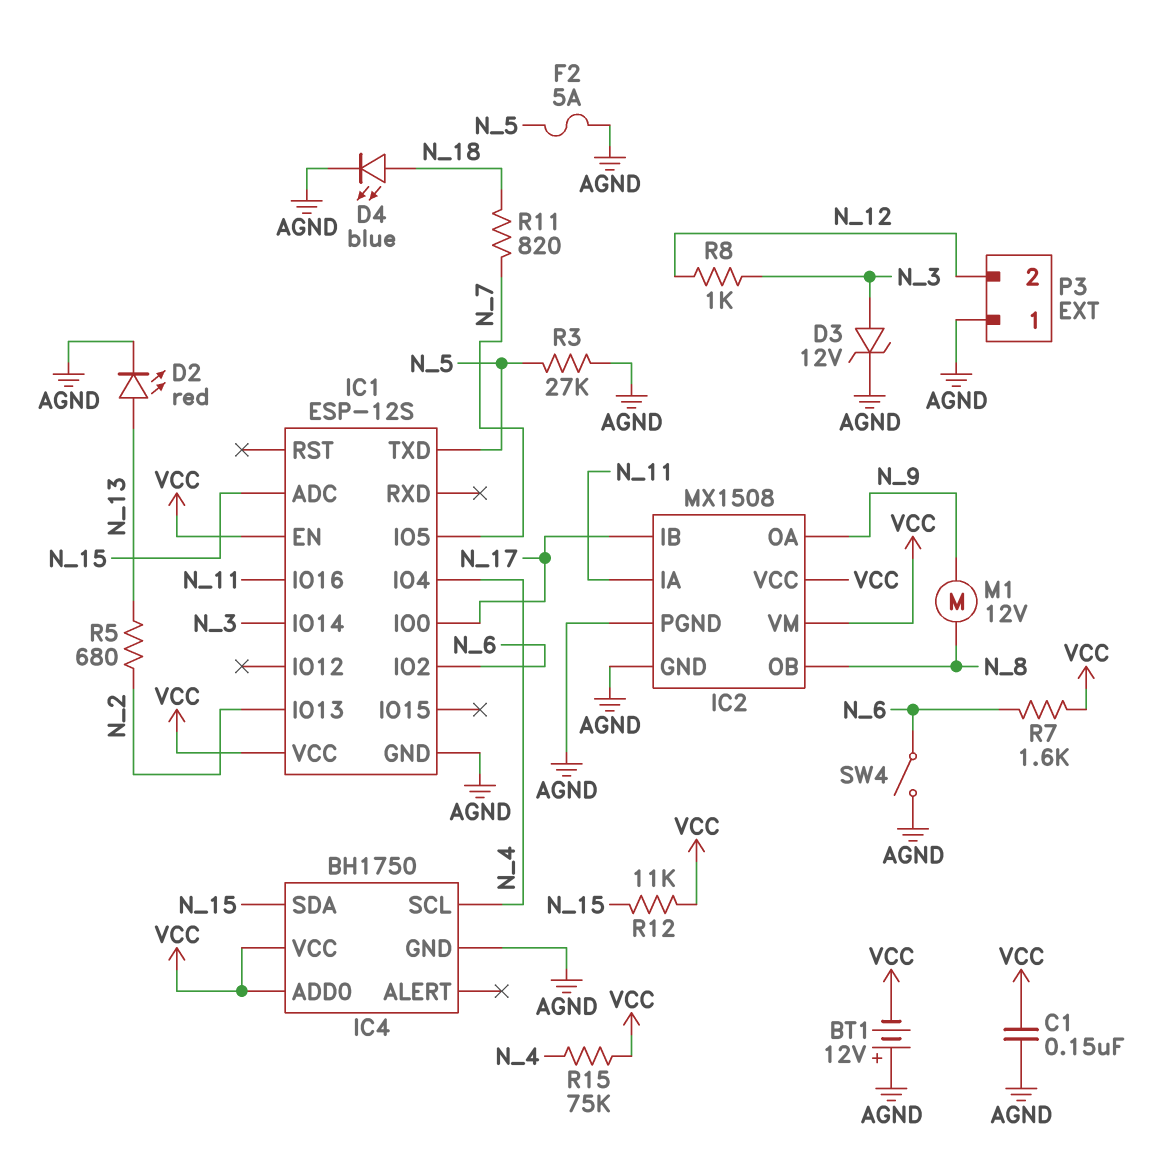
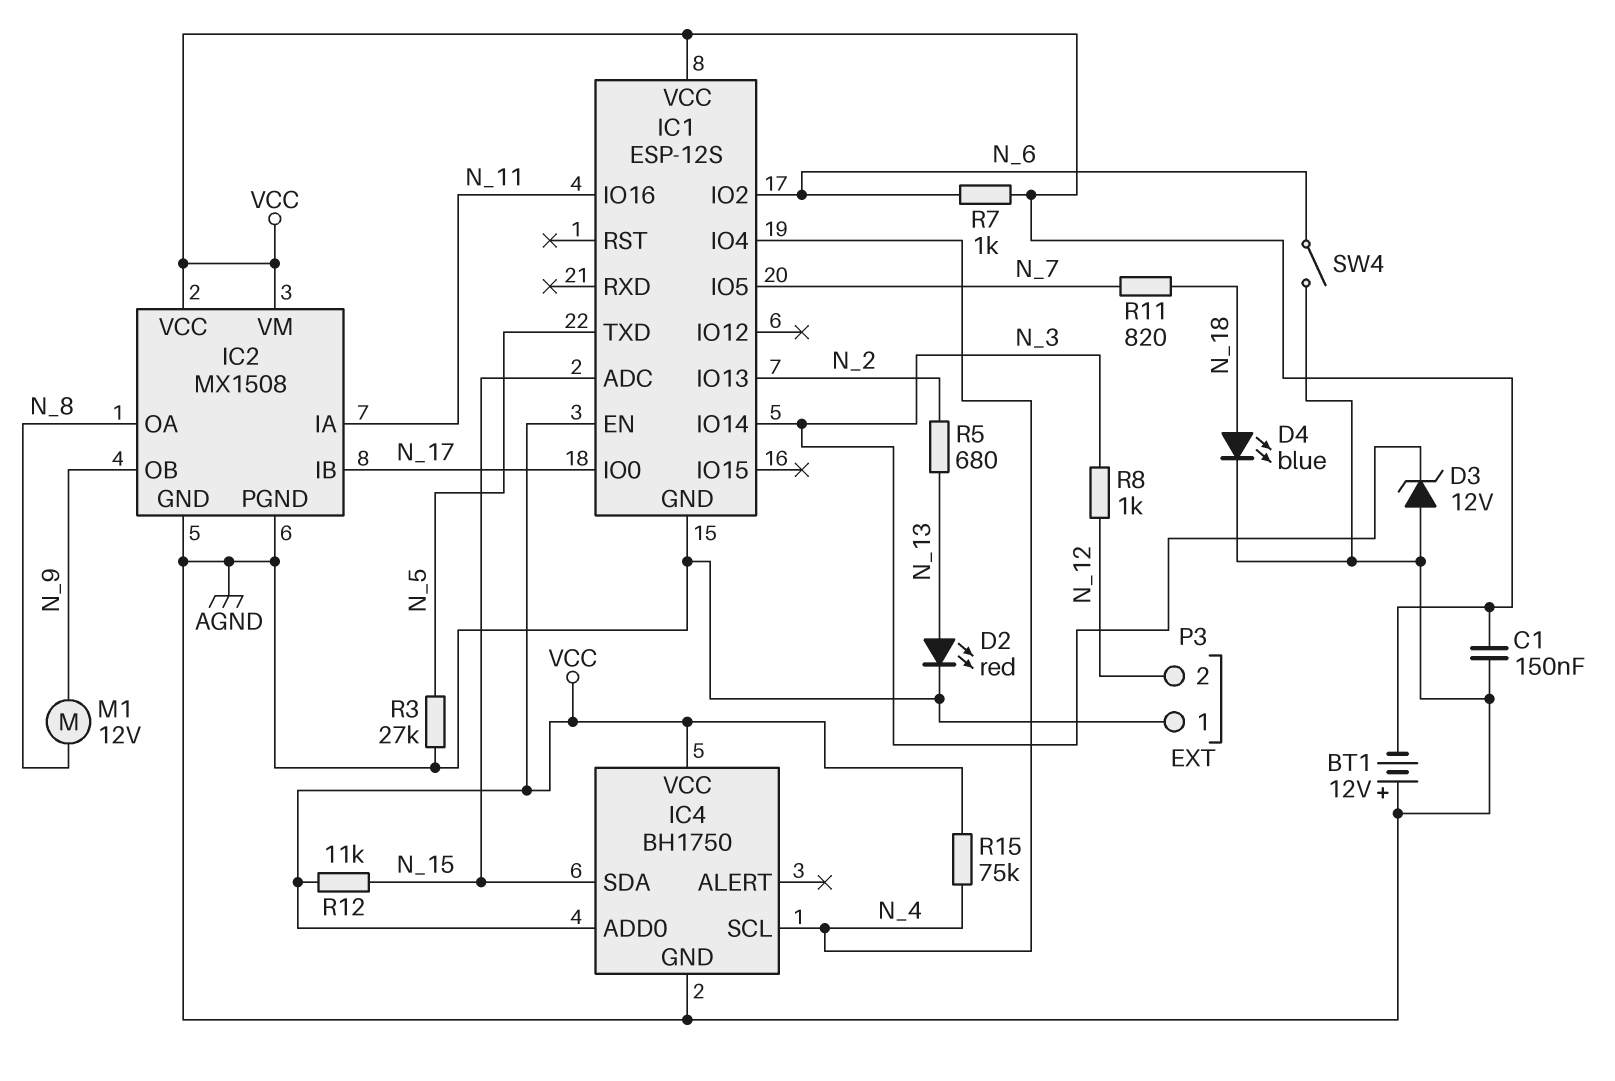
D3: zener 12V (A N_3, K AGND) -> zener 12V (A AGND, K N_3)
F2: 5A (AGND, N_5) -> none
IC2 pin OA: N_9 -> N_8
IC2 pin OB: N_8 -> N_9
R7: 1.6k (N_6, VCC) -> 1k (N_6, VCC)

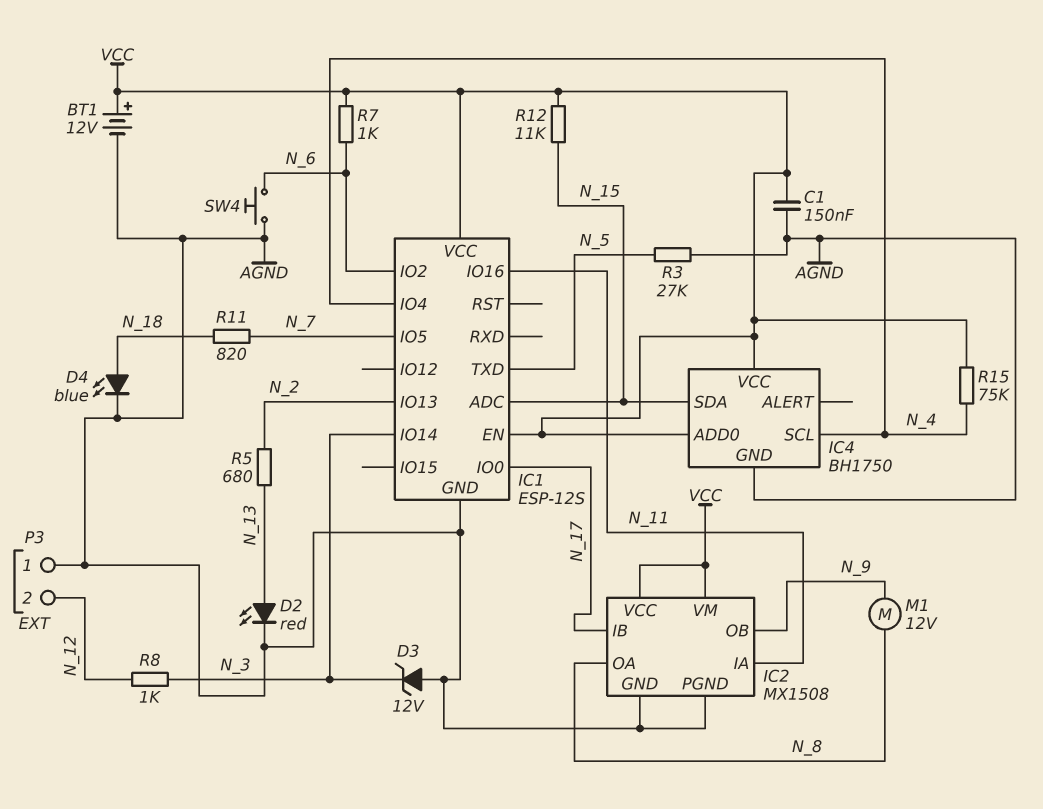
BT1: 12V (plus AGND, minus VCC) -> 12V (plus VCC, minus AGND)
SW4: switch (AGND, N_6) -> button (AGND, N_6)

